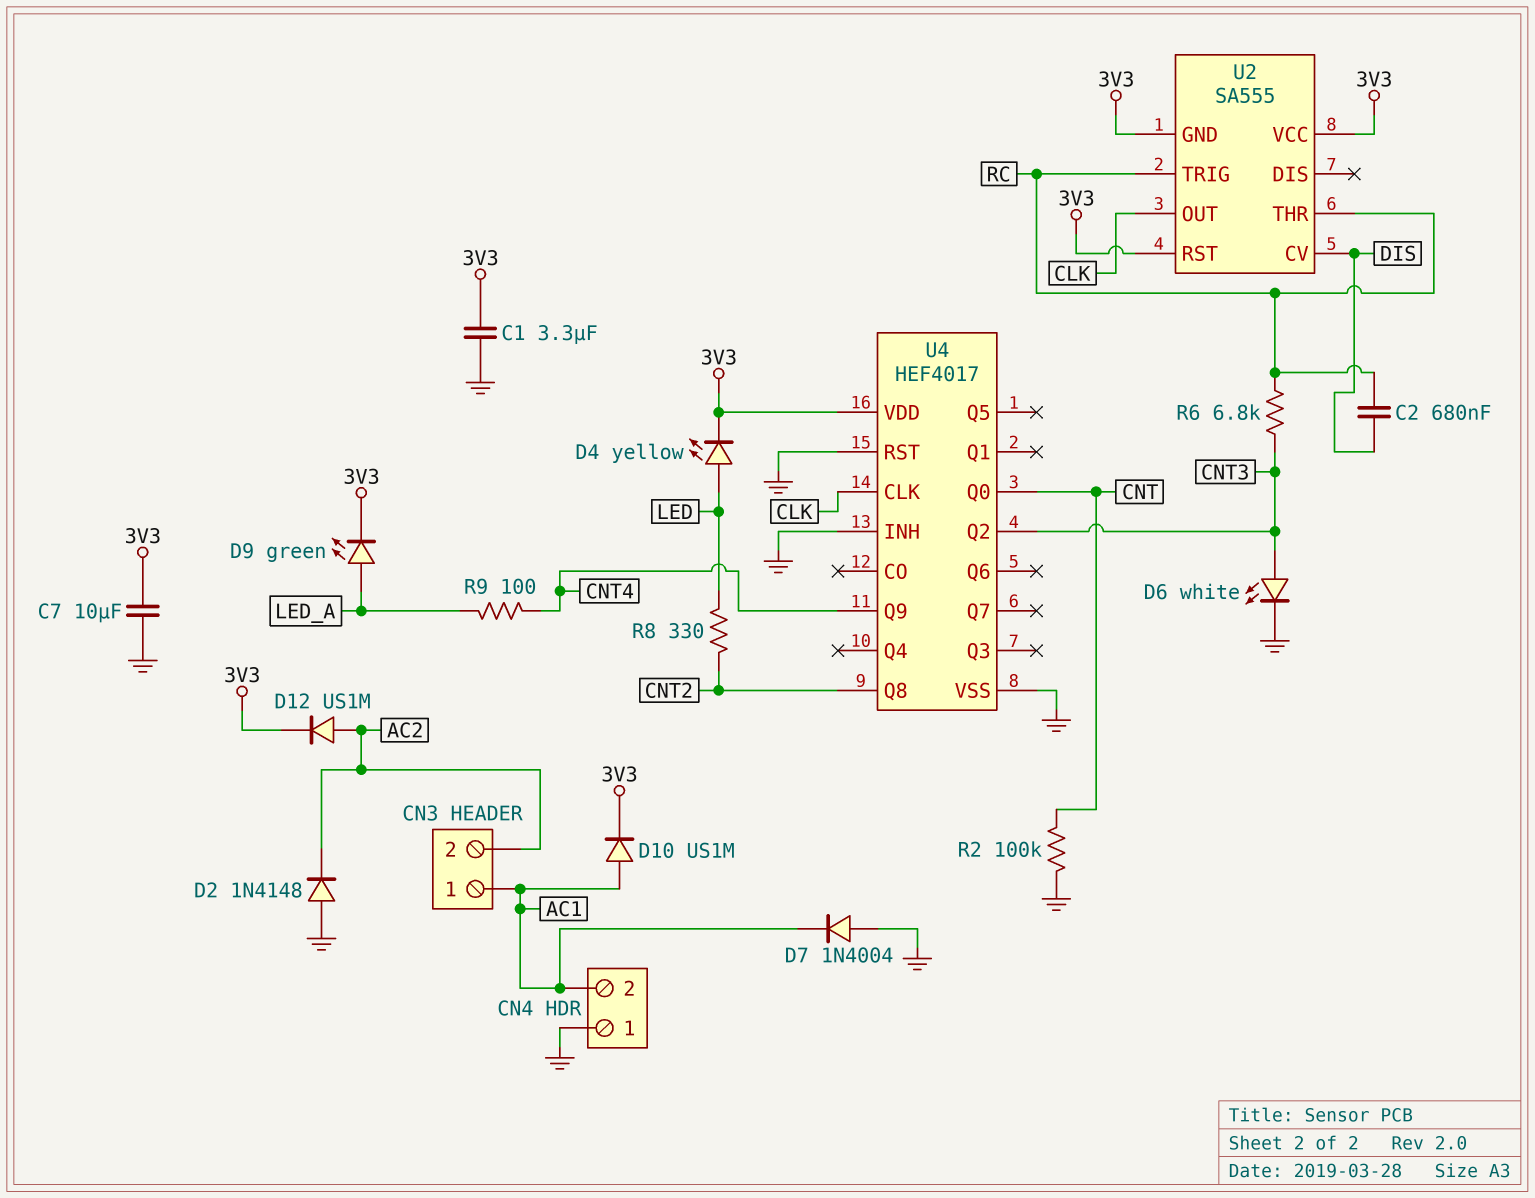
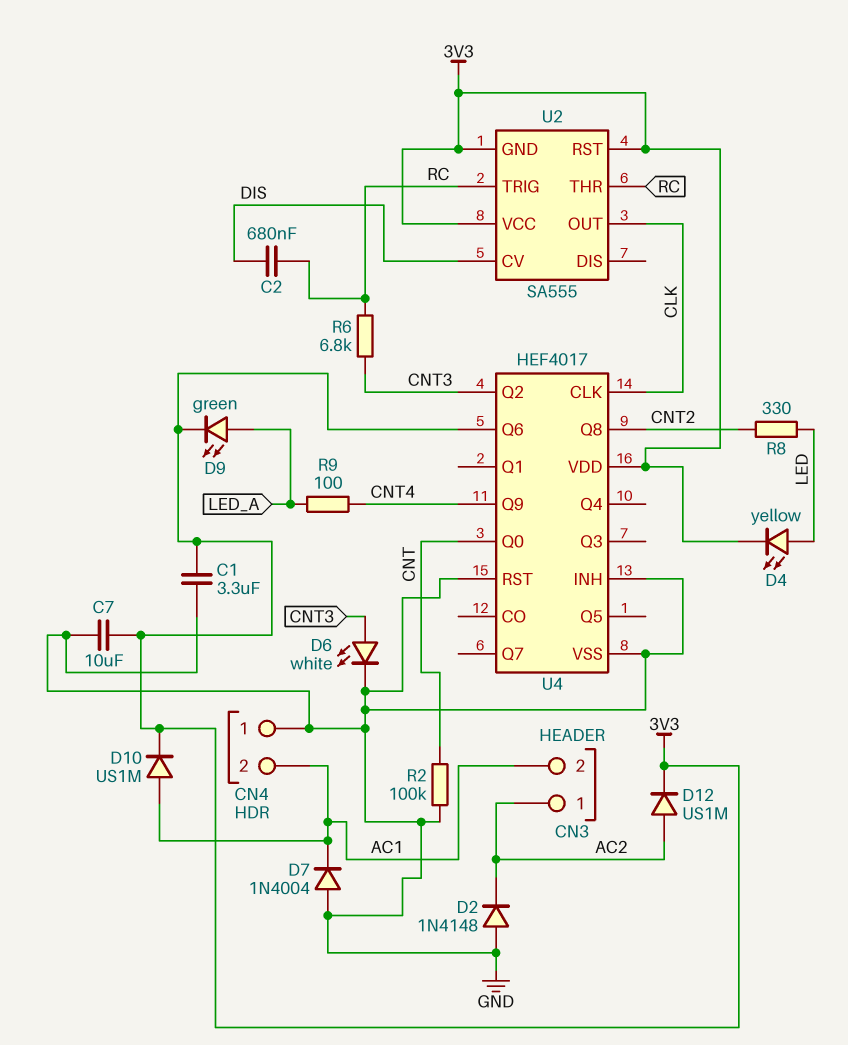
CN3 pin 1: AC1 -> AC2
CN3 pin 2: AC2 -> AC1
U4 pin Q6: none -> 3V3

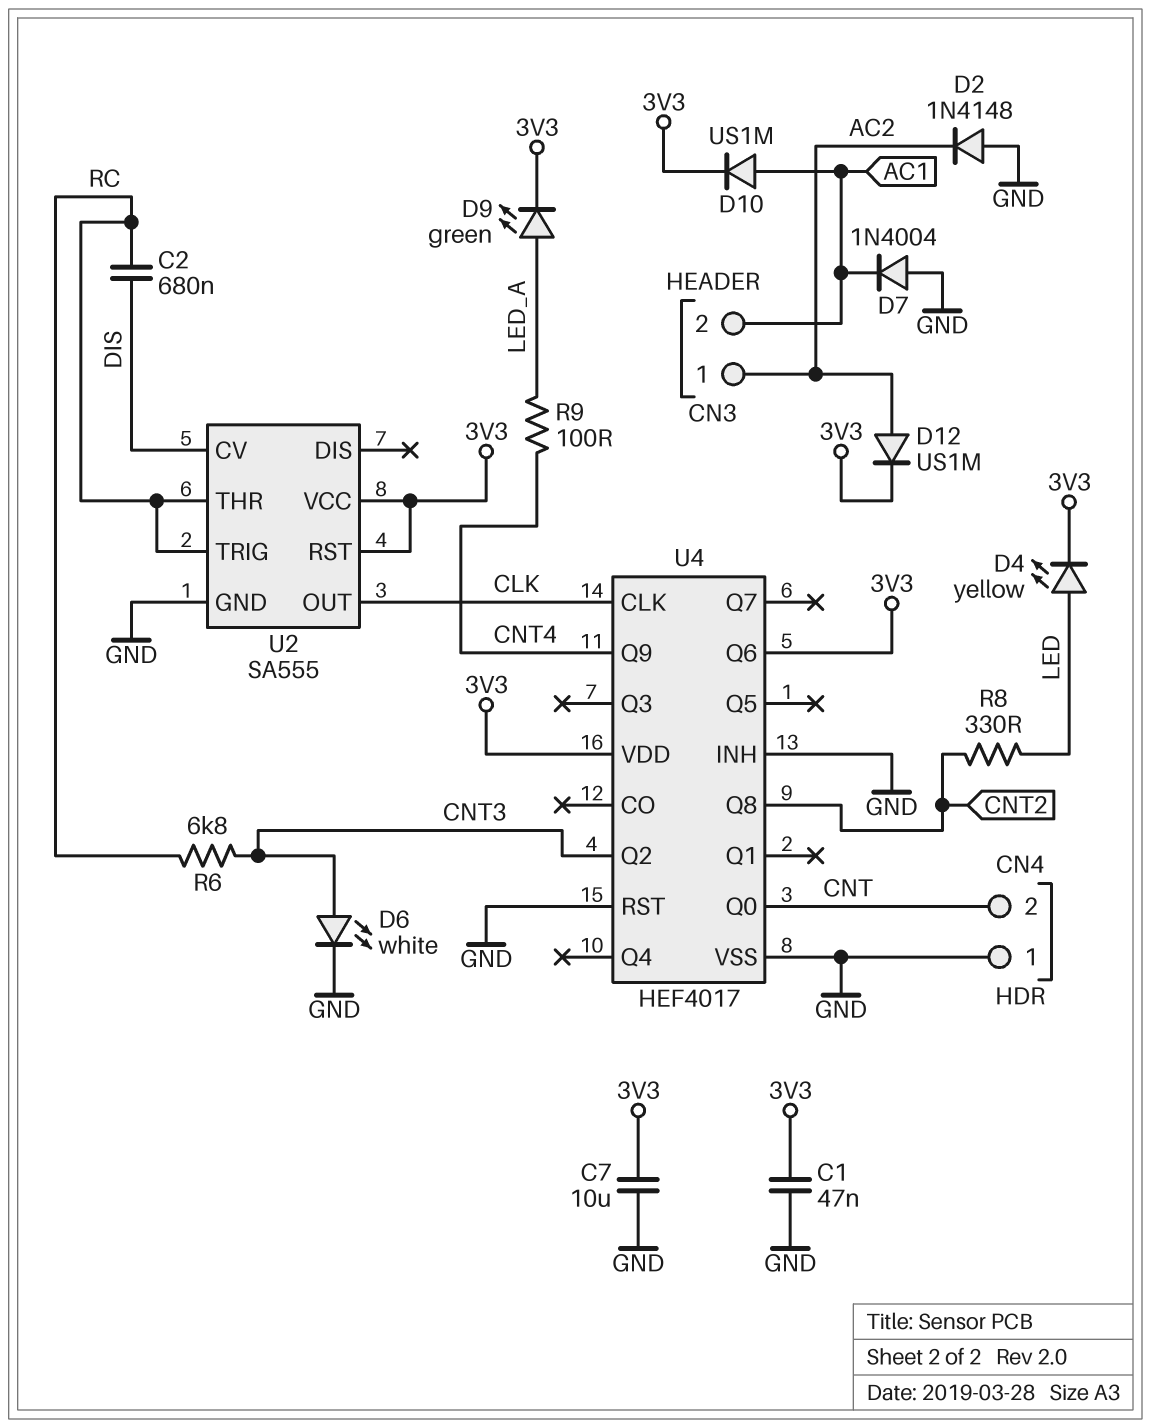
C1: 3.3uF (3V3, GND) -> 47nF (3V3, GND)
CN4 pin 2: AC1 -> CNT
R2: 100k (CNT, GND) -> none
U2 pin GND: 3V3 -> GND

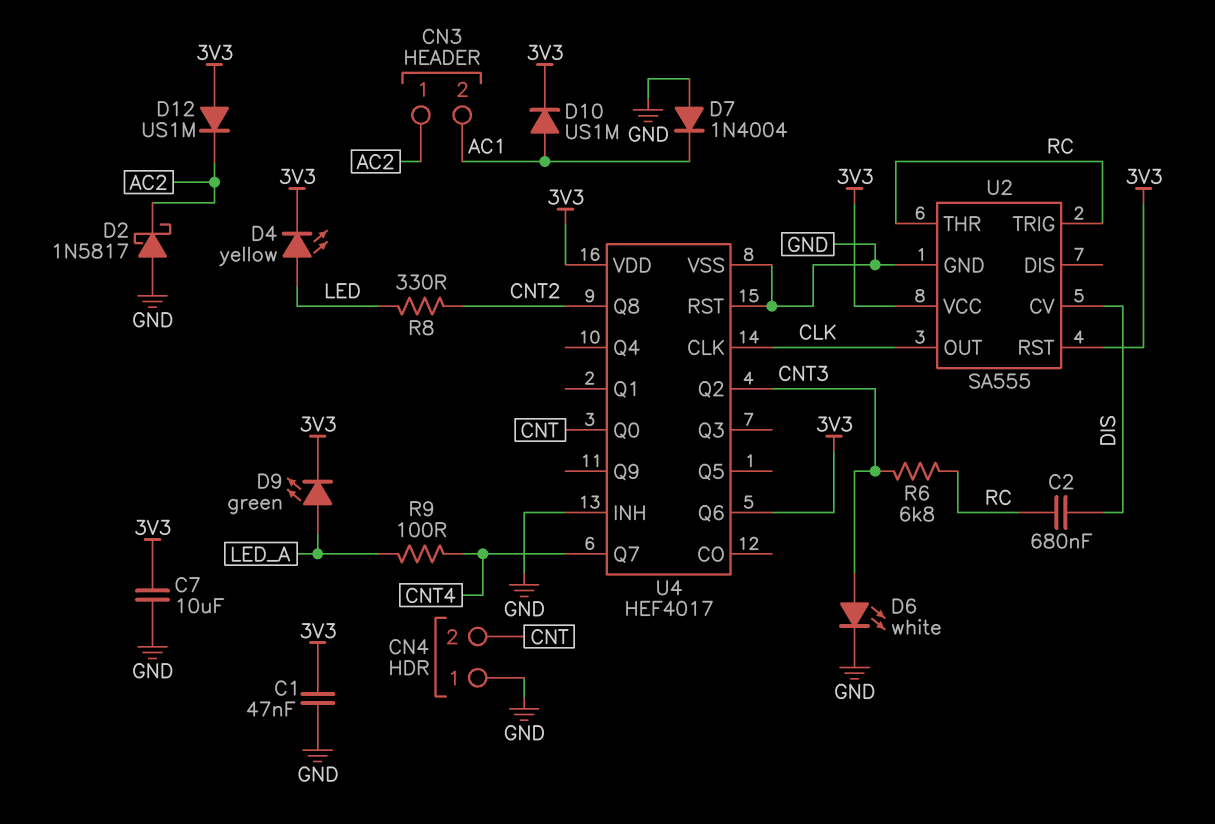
D2: diode 1N4148 (A GND, K AC2) -> schottky 1N5817 (A GND, K AC2)
D12: diode US1M (A AC2, K 3V3) -> diode US1M (A 3V3, K AC2)
U4 pin Q7: none -> CNT4
U4 pin Q9: CNT4 -> none

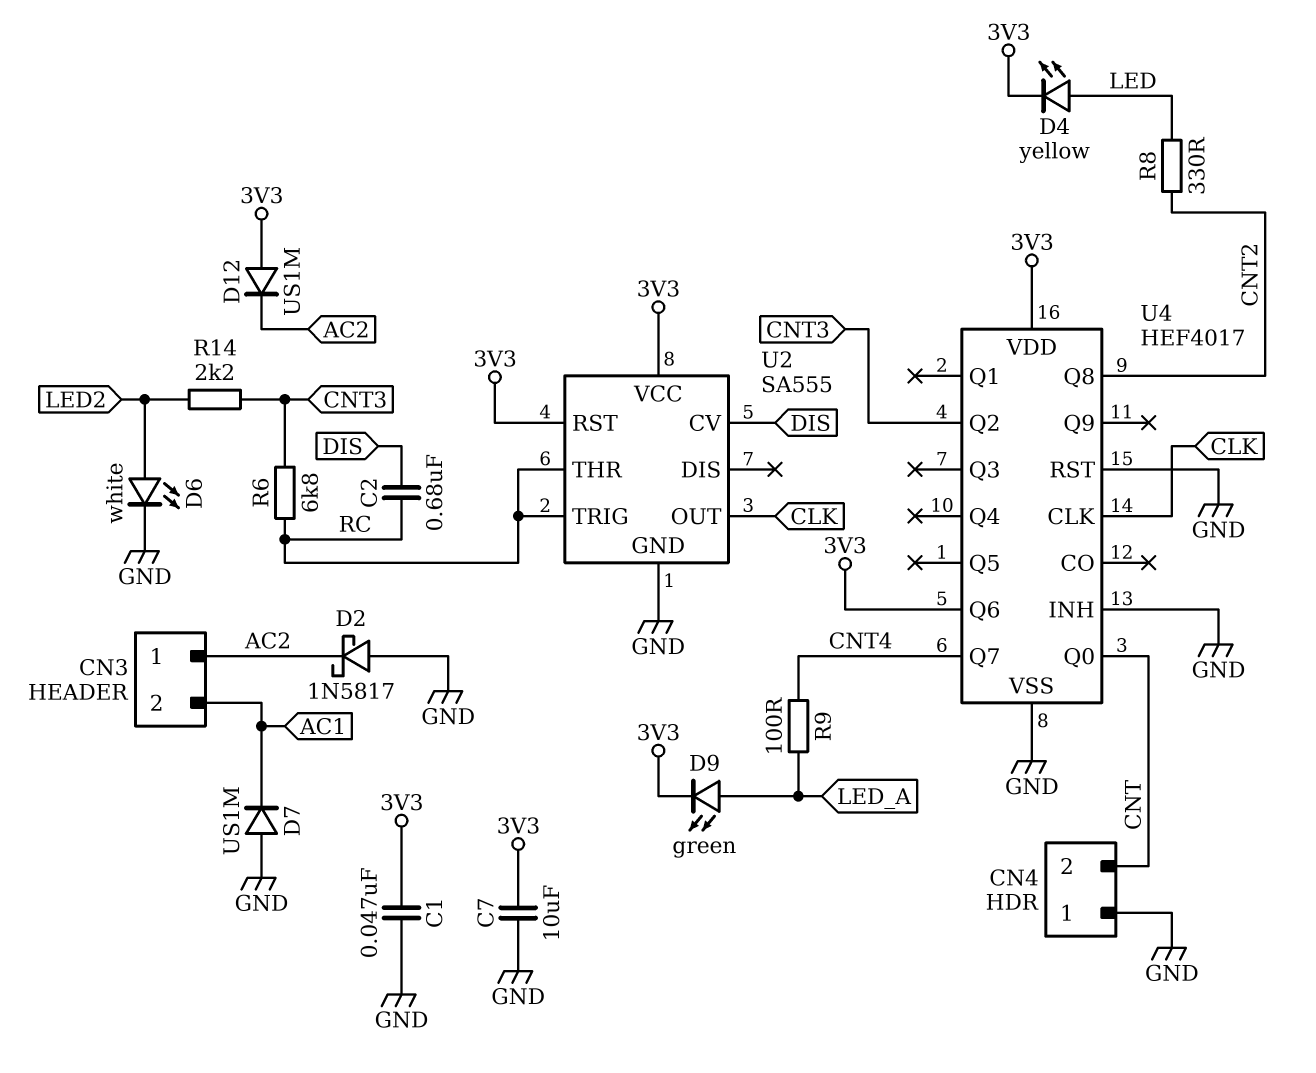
D6: LED white (A CNT3, K GND) -> LED white (A LED2, K GND)
D7: diode 1N4004 (A GND, K AC1) -> diode US1M (A GND, K AC1)
D10: diode US1M (A AC1, K 3V3) -> none
R14: none -> 2.2k (CNT3, LED2)

